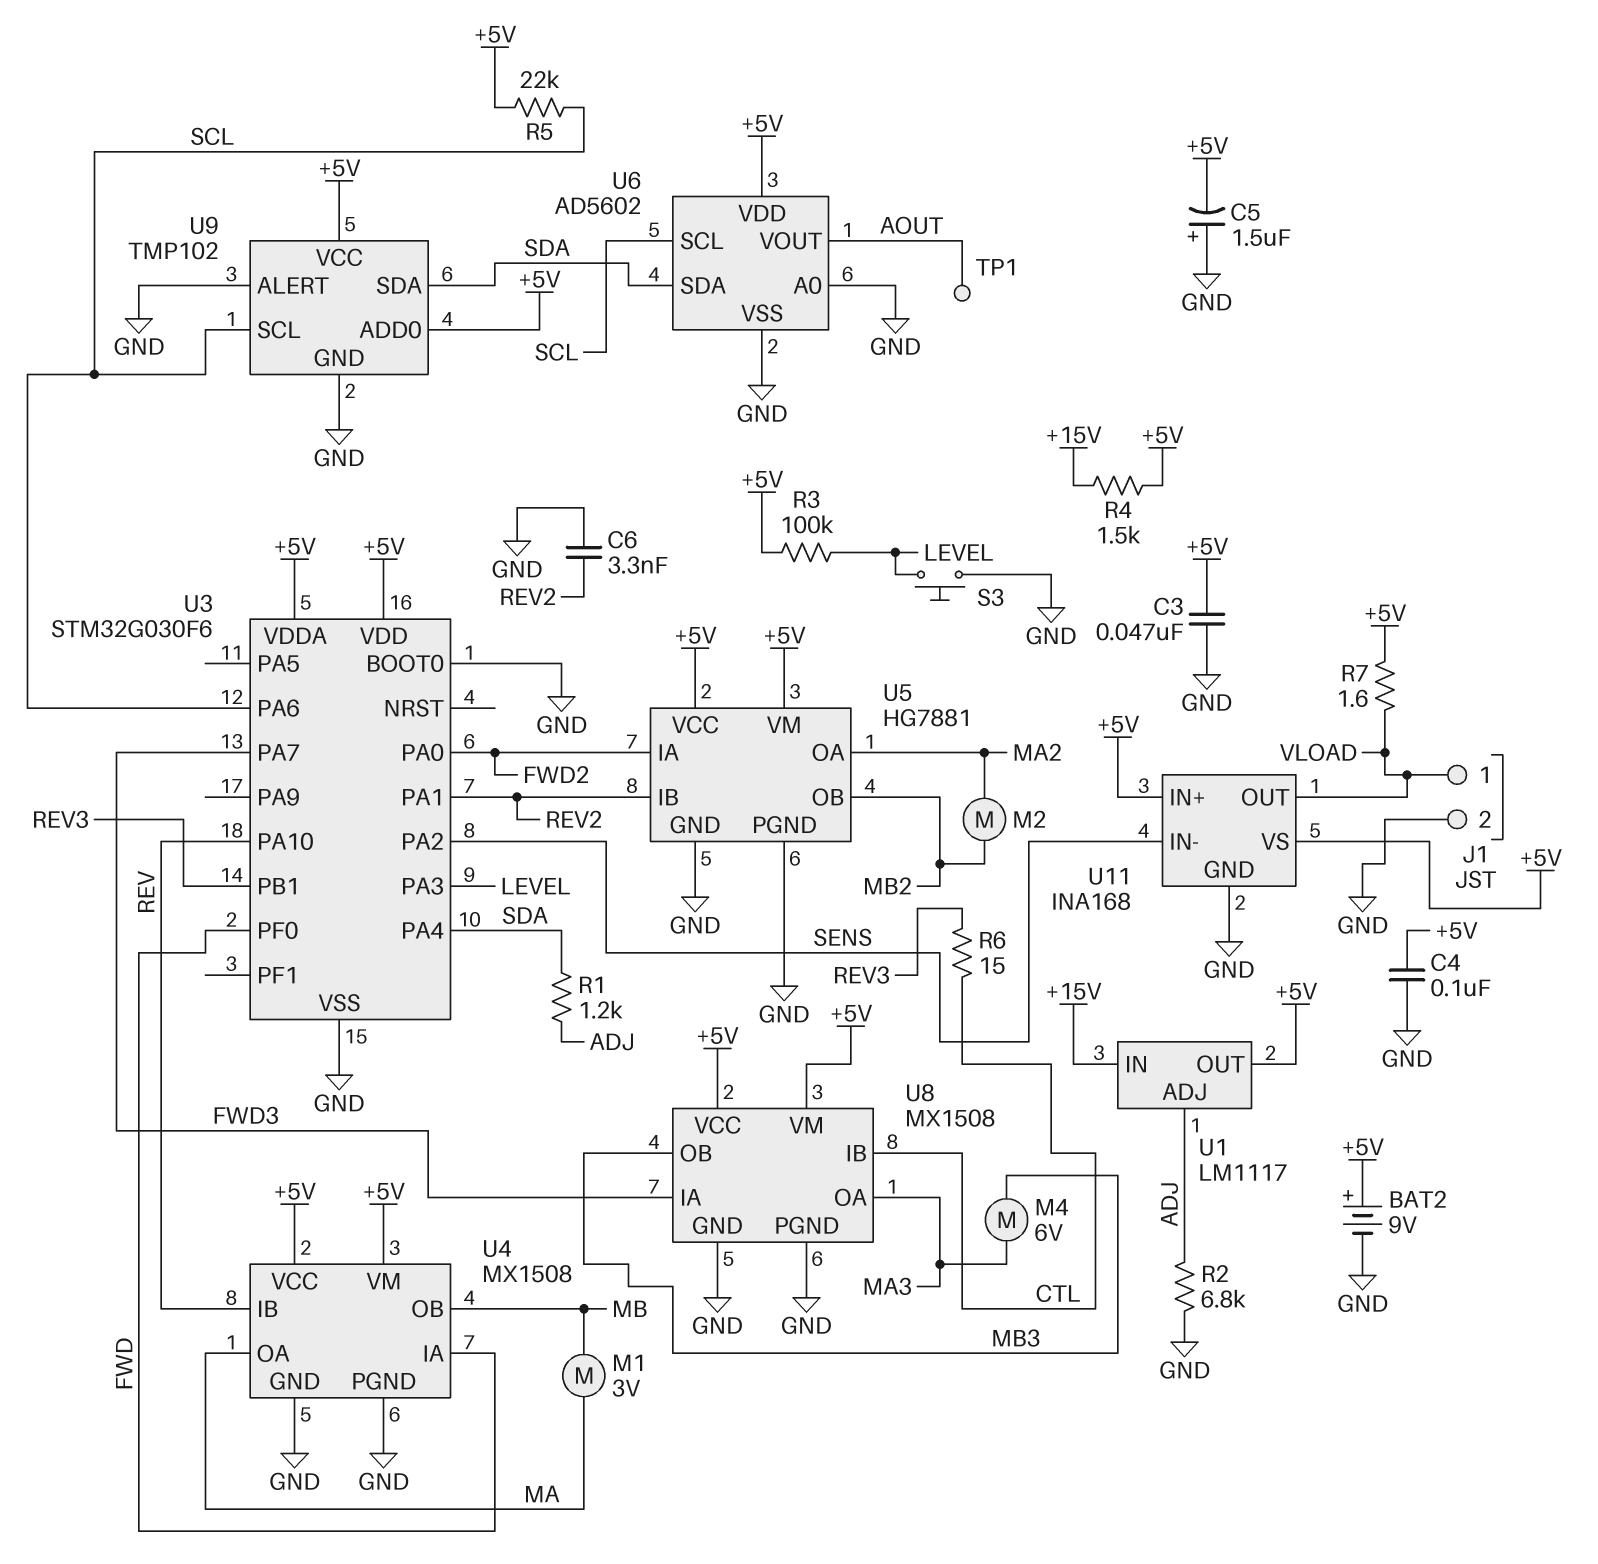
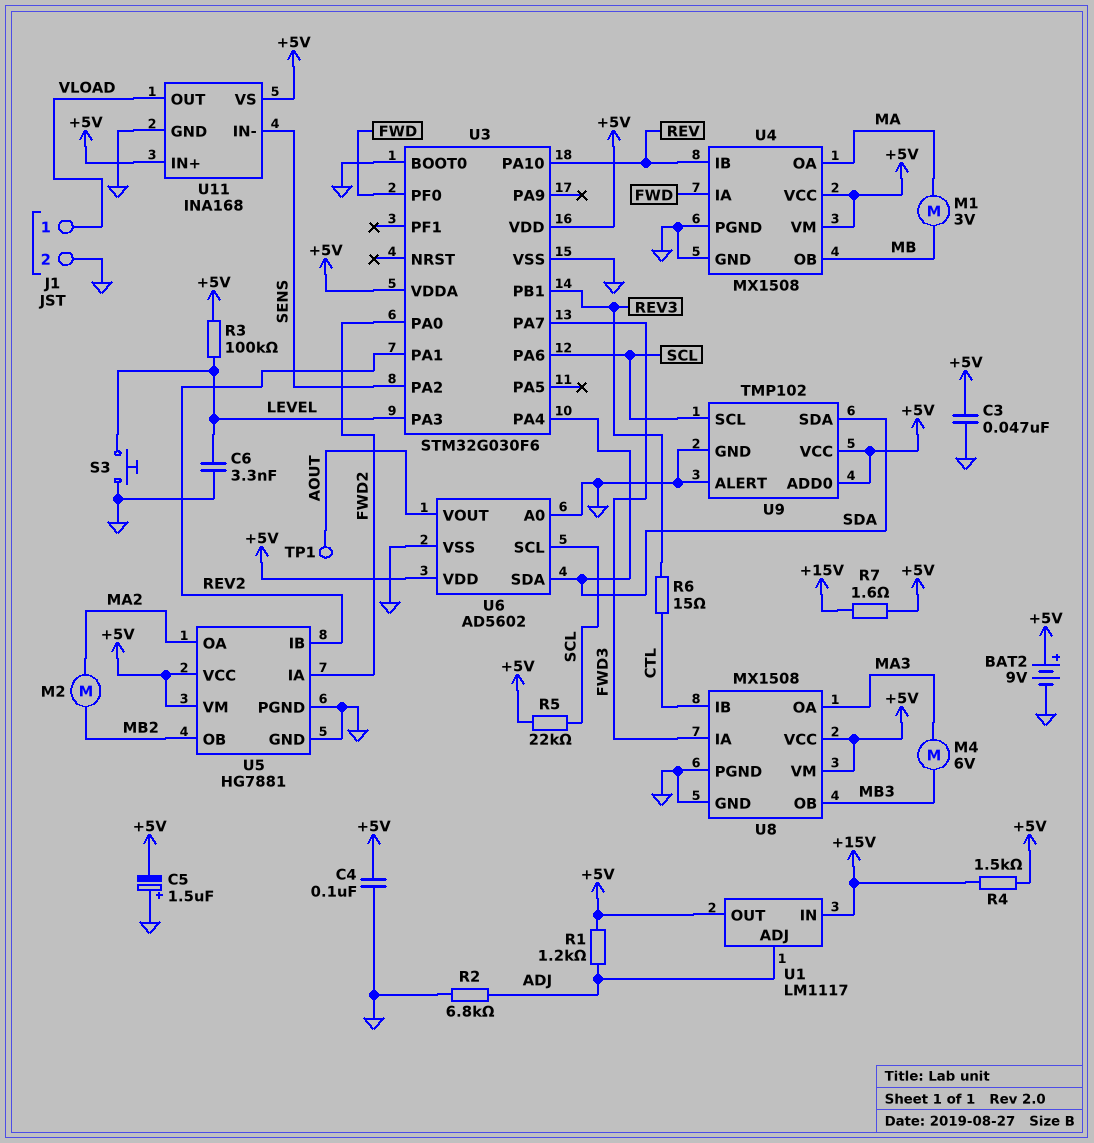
C6: 3.3nF (GND, REV2) -> 3.3nF (GND, LEVEL)
R1: 1.2k (ADJ, SDA) -> 1.2k (+5V, ADJ)
R7: 1.6 (+5V, VLOAD) -> 1.6 (+5V, +15V)

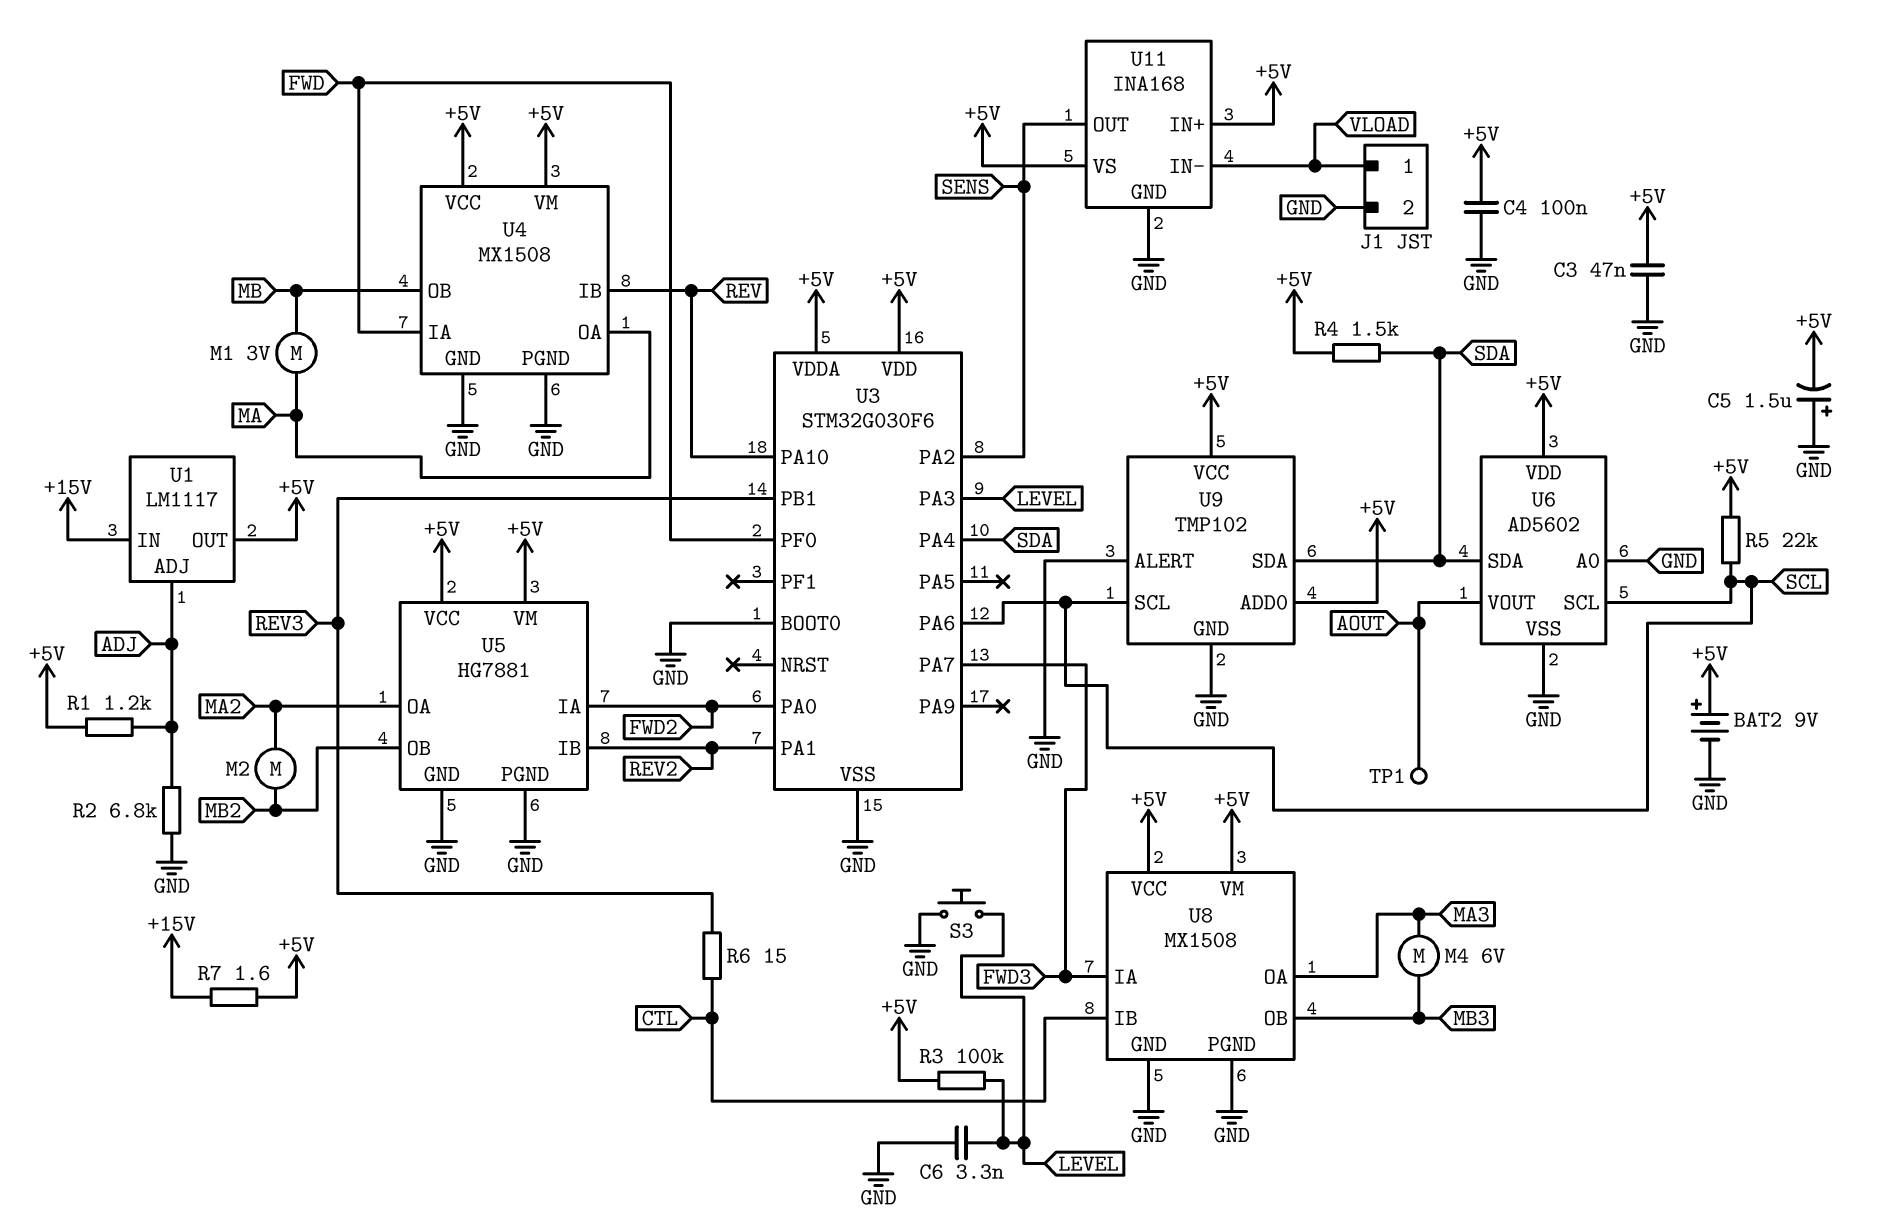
R4: 1.5k (+5V, +15V) -> 1.5k (+5V, SDA)
U11 pin IN-: SENS -> VLOAD
U11 pin OUT: VLOAD -> SENS

